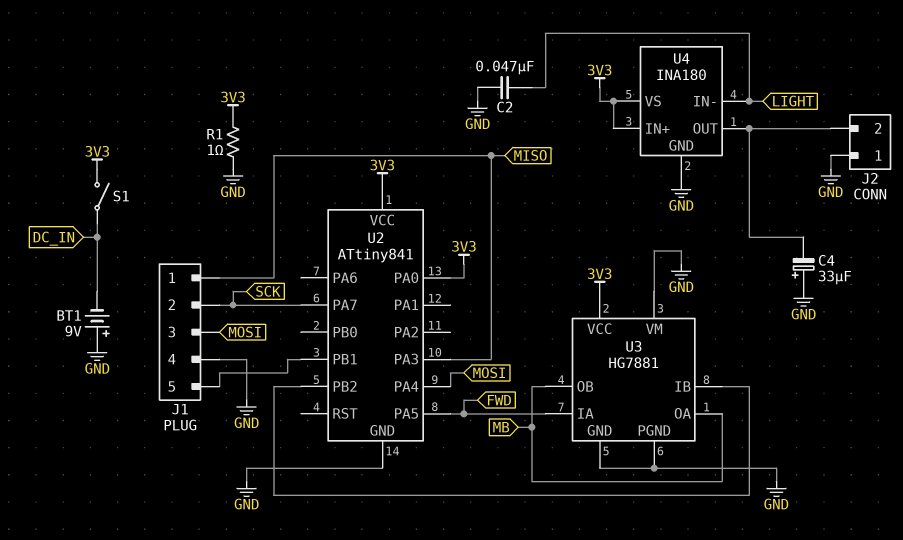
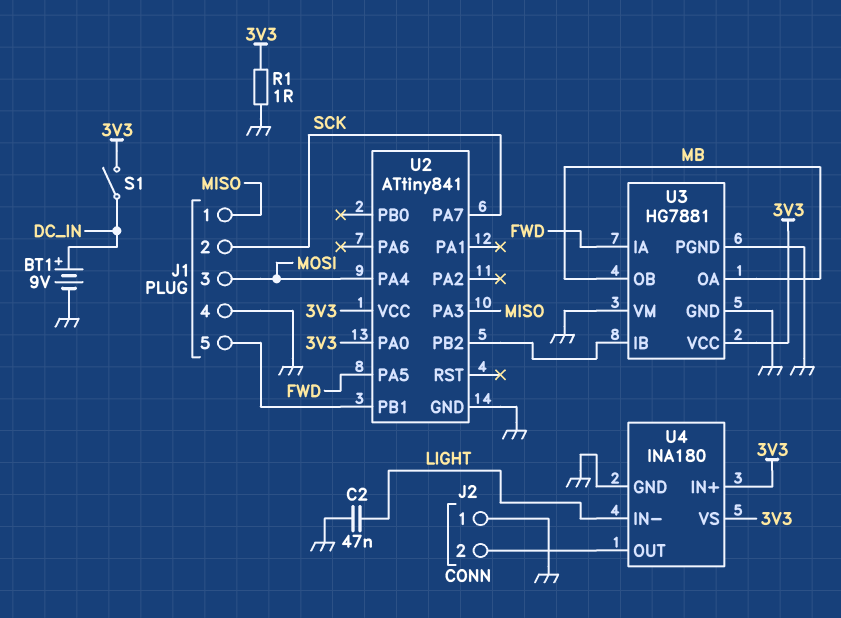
BT1: 9V (plus GND, minus DC_IN) -> 9V (plus DC_IN, minus GND)
C4: 33uF (plus GND, minus J2/2) -> none

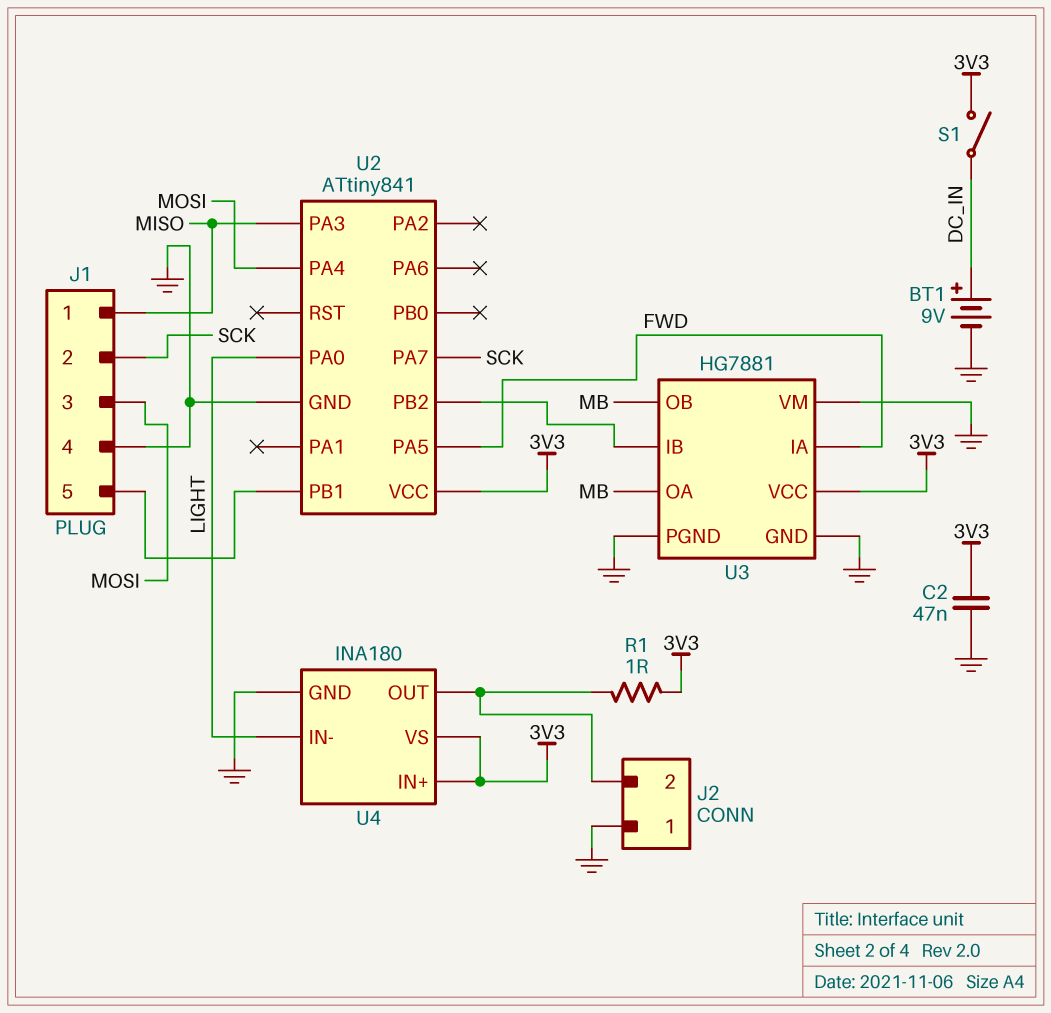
C2: 47nF (GND, LIGHT) -> 47nF (3V3, GND)
R1: 1 (3V3, GND) -> 1 (3V3, J2/2)
U2 pin PA0: 3V3 -> LIGHT

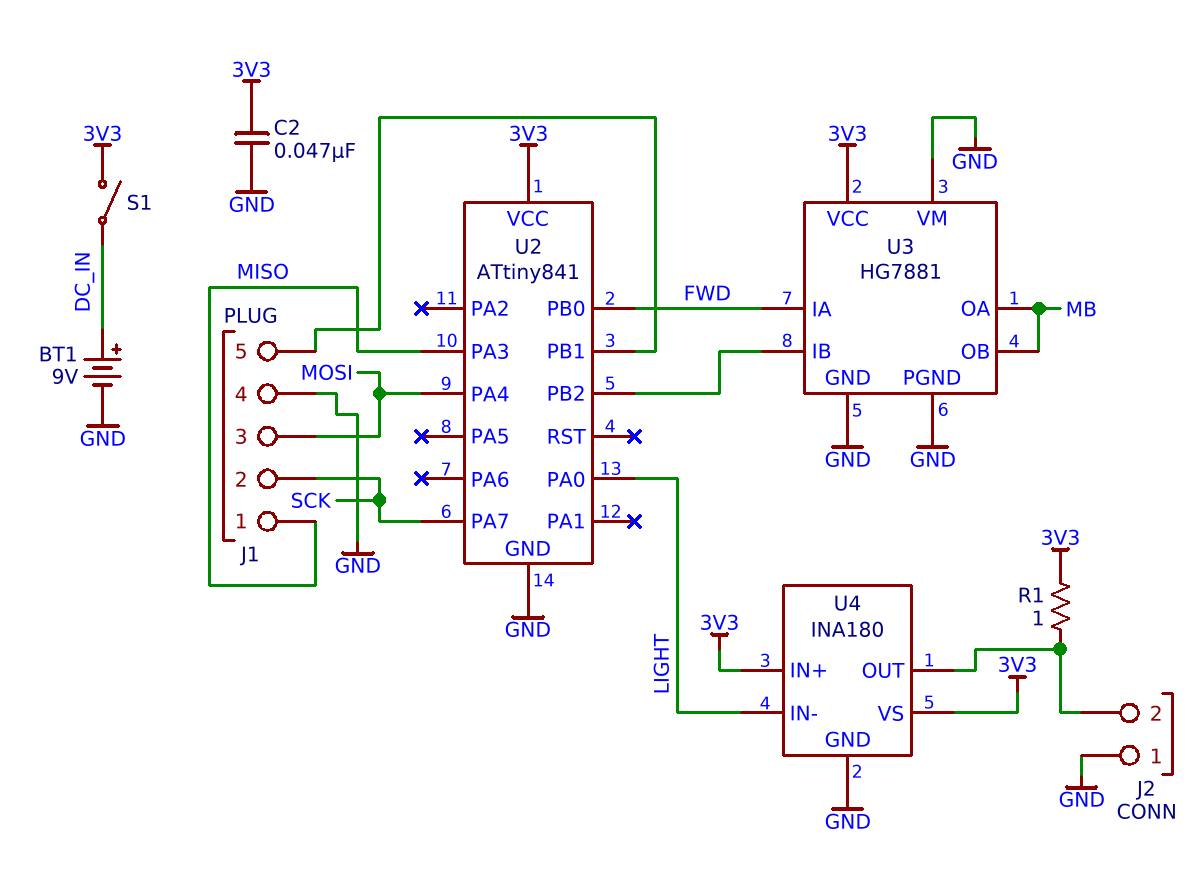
U2 pin PA5: FWD -> none
U2 pin PB0: none -> FWD

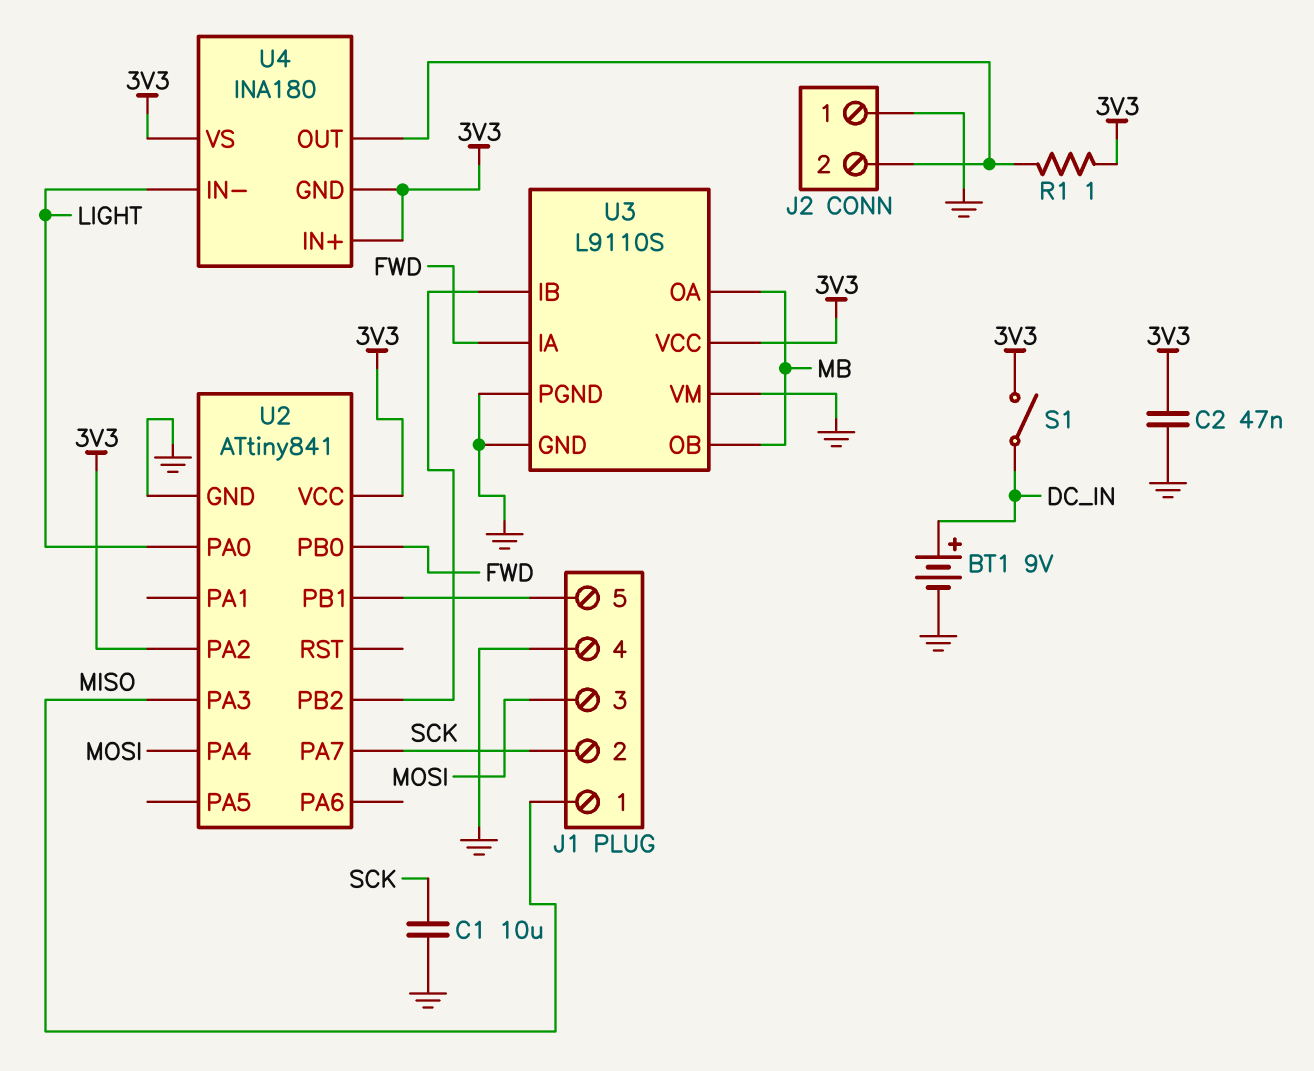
C1: none -> 10uF (GND, SCK)
U2 pin PA2: none -> 3V3
U3: HG7881 -> L9110S
U4 pin GND: GND -> 3V3

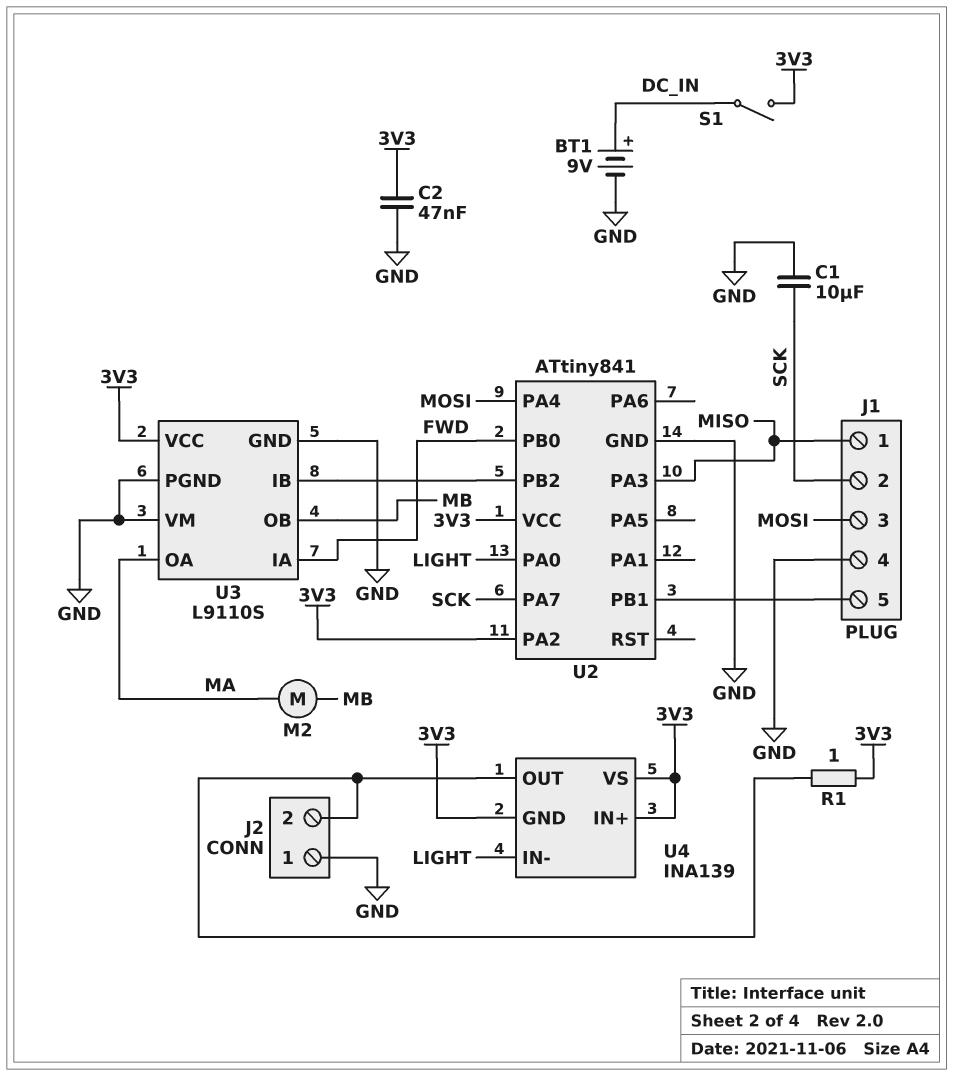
M2: none -> motor (MA, MB)
U3 pin OA: MB -> MA
U4: INA180 -> INA139

